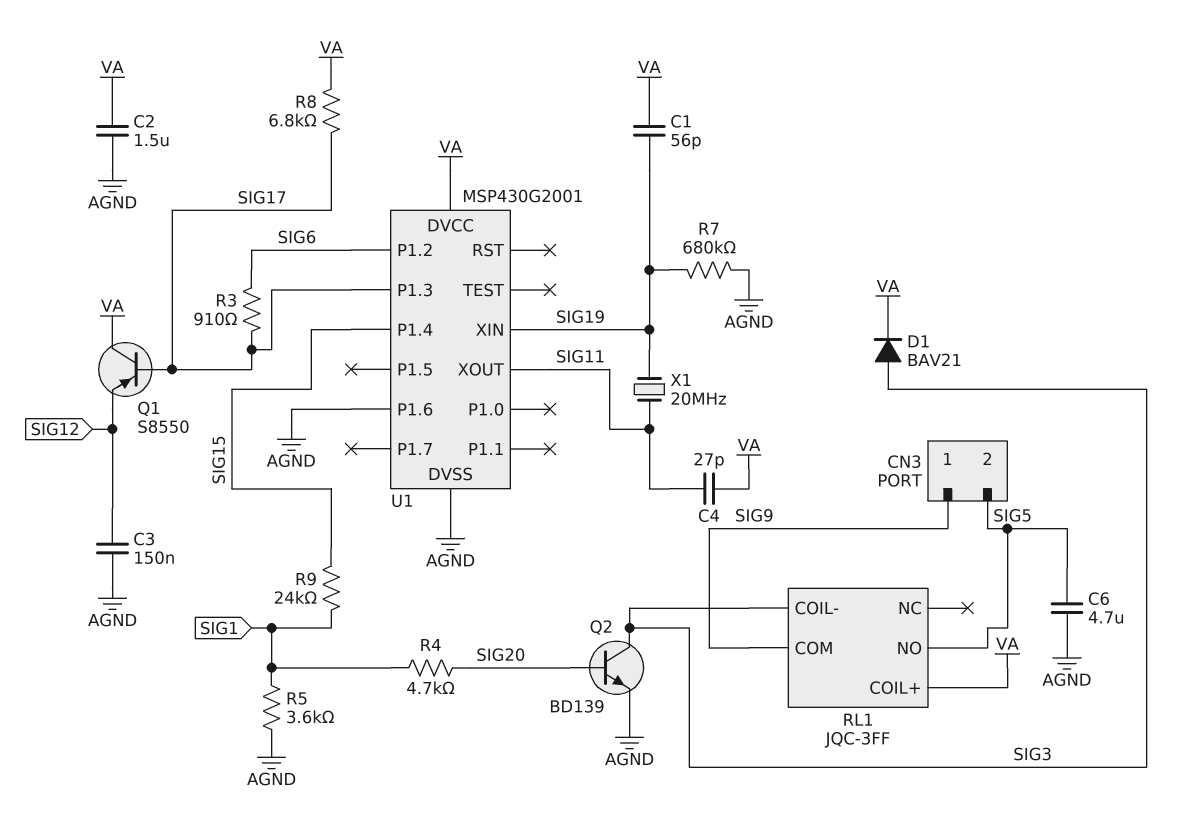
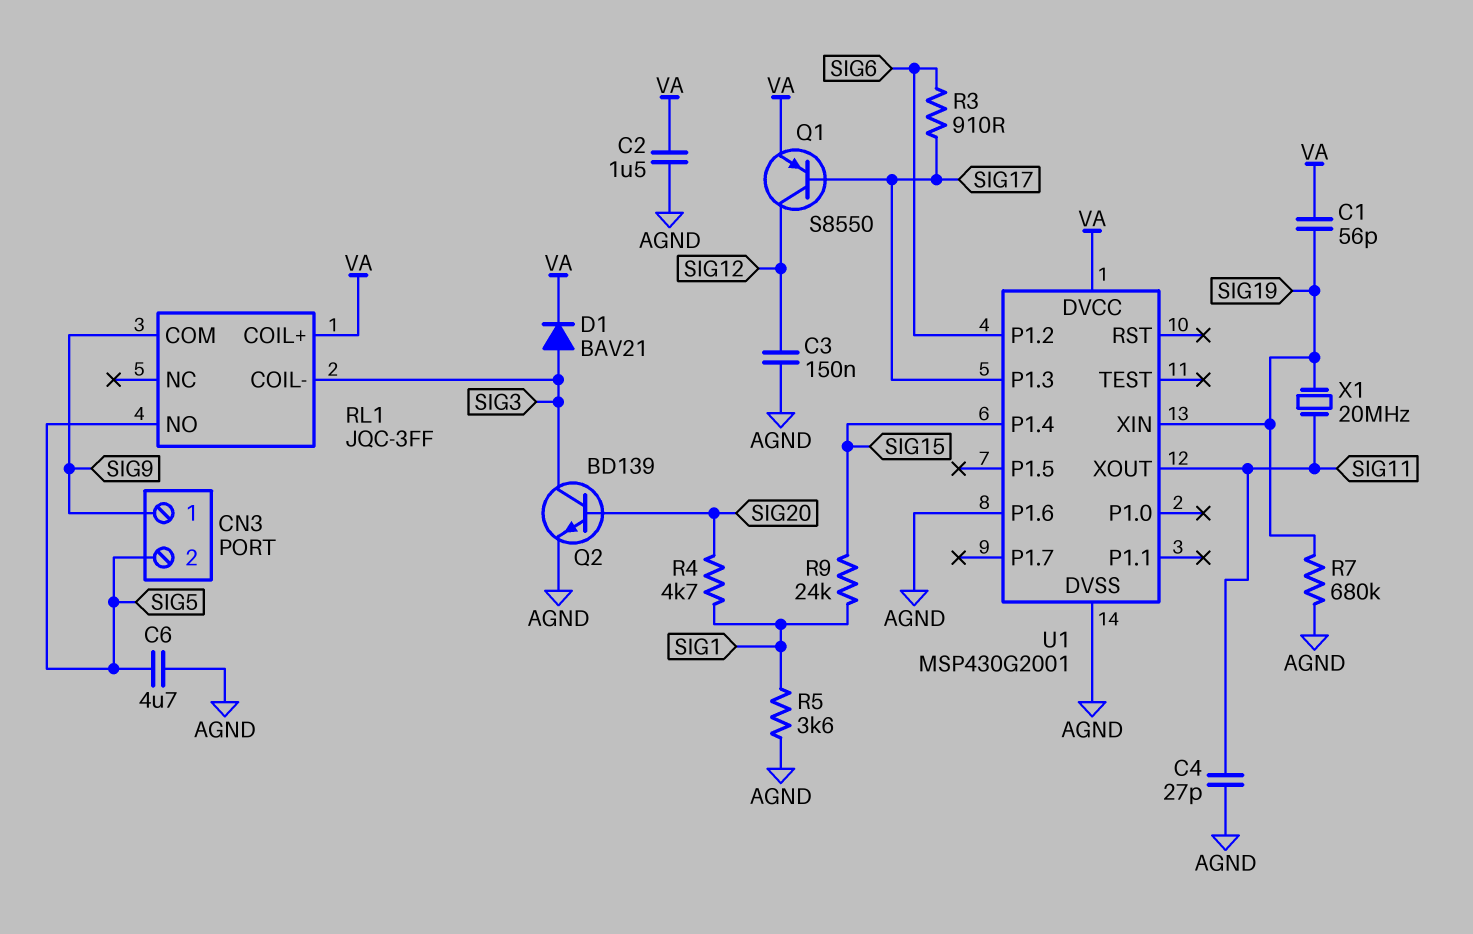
C4: 27pF (SIG11, VA) -> 27pF (AGND, SIG11)
Q1: PNP S8550 (B SIG17, C VA, E SIG12) -> PNP S8550 (B SIG17, C SIG12, E VA)
R8: 6.8k (SIG17, VA) -> none

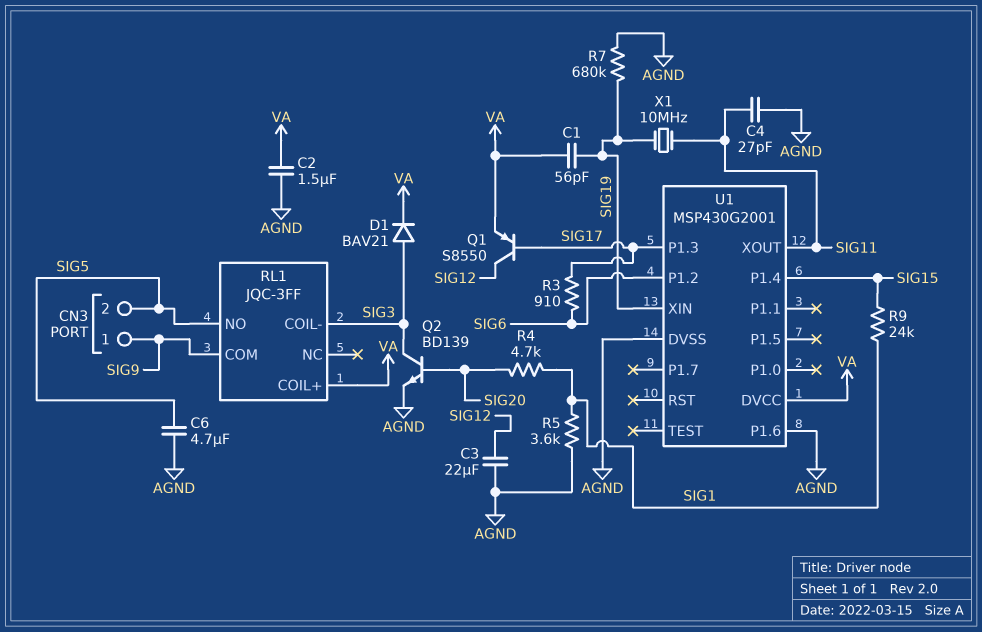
C3: 150nF (AGND, SIG12) -> 22uF (AGND, SIG12)
X1: 20MHz (SIG11, SIG19) -> 10MHz (SIG11, SIG19)

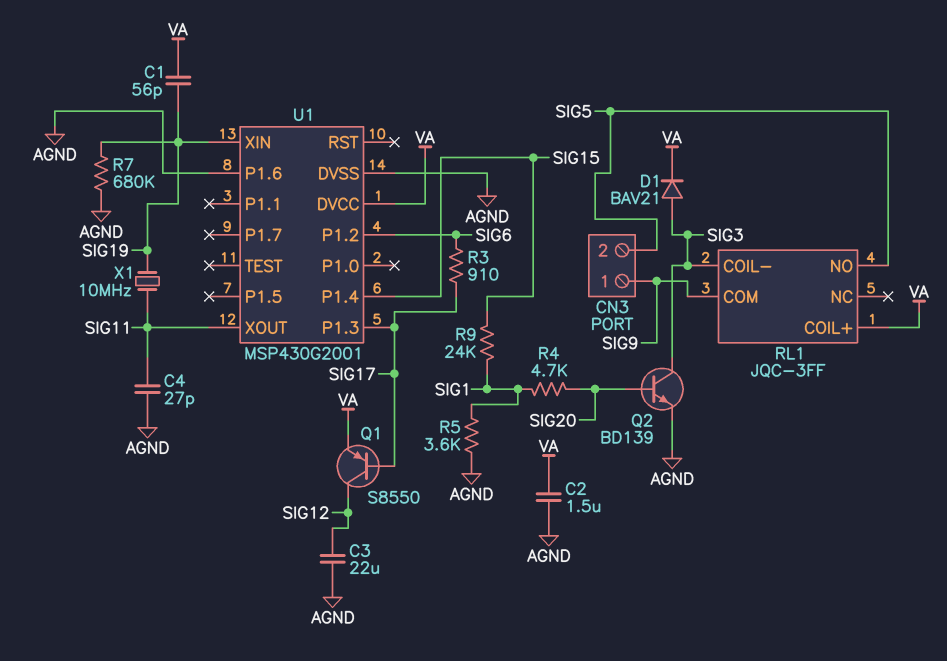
C6: 4.7uF (AGND, SIG5) -> none

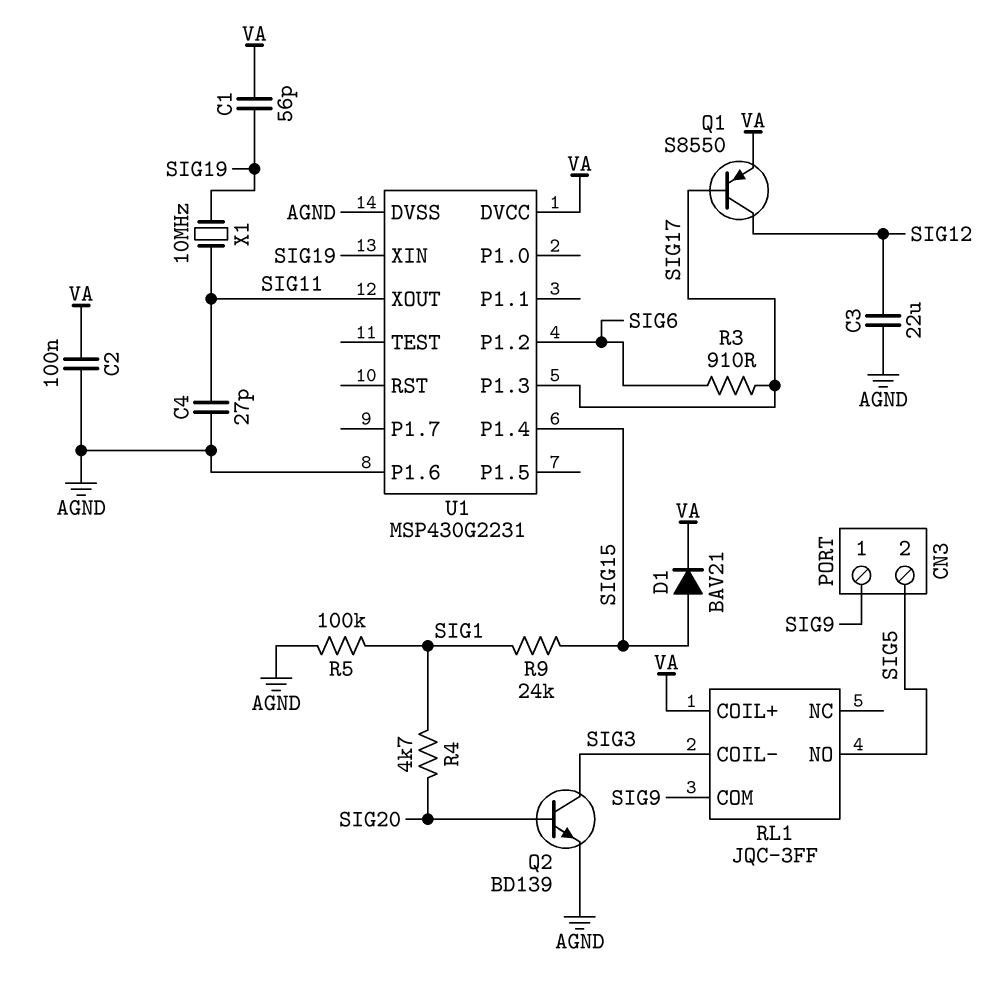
C2: 1.5uF (AGND, VA) -> 100nF (AGND, VA)
D1: diode BAV21 (A SIG3, K VA) -> diode BAV21 (A SIG15, K VA)
R5: 3.6k (AGND, SIG1) -> 100k (AGND, SIG1)
R7: 680k (AGND, SIG19) -> none
U1: MSP430G2001 -> MSP430G2231

